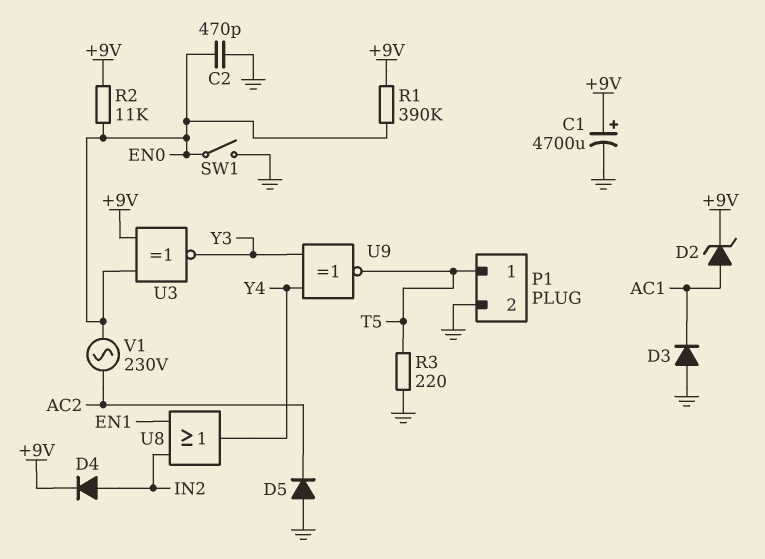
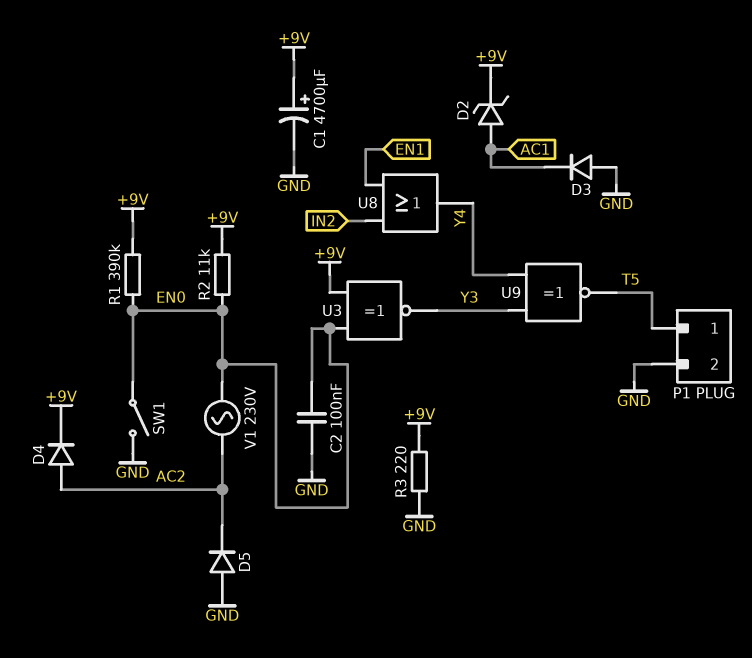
C2: 470pF (EN0, GND) -> 100nF (EN0, GND)
D4: diode (A IN2, K +9V) -> diode (A AC2, K +9V)
R3: 220 (GND, T5) -> 220 (+9V, GND)

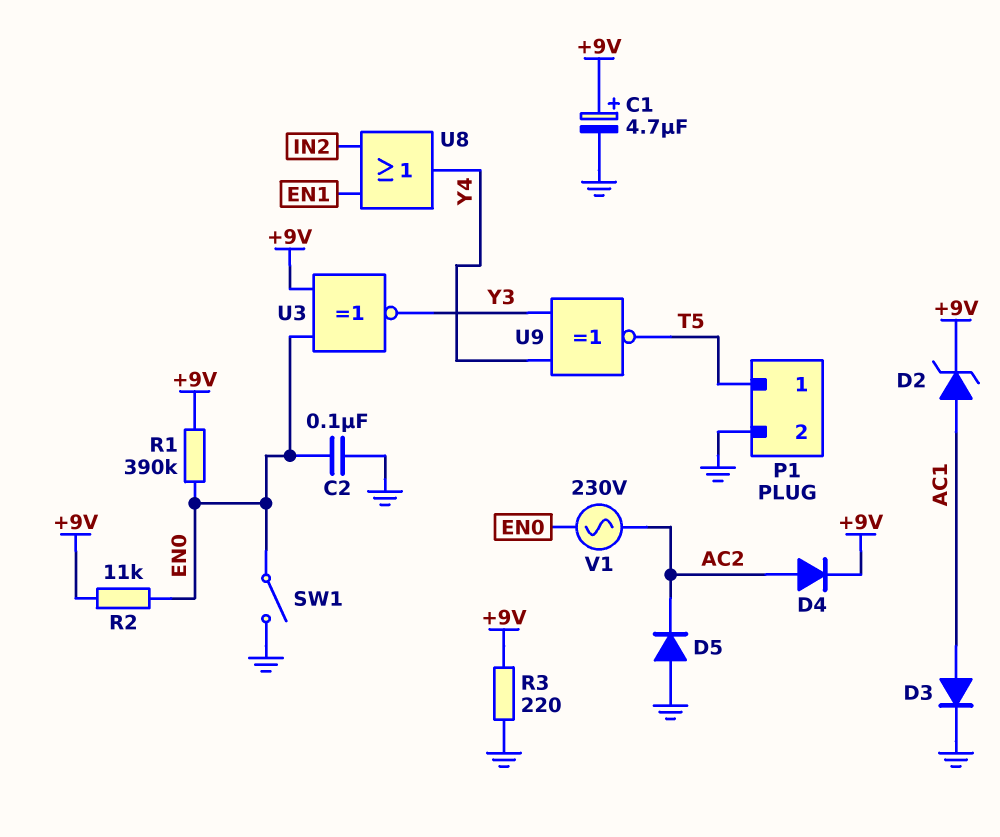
C1: 4700uF (plus +9V, minus GND) -> 4.7uF (plus +9V, minus GND)
D3: diode (A GND, K AC1) -> diode (A AC1, K GND)

